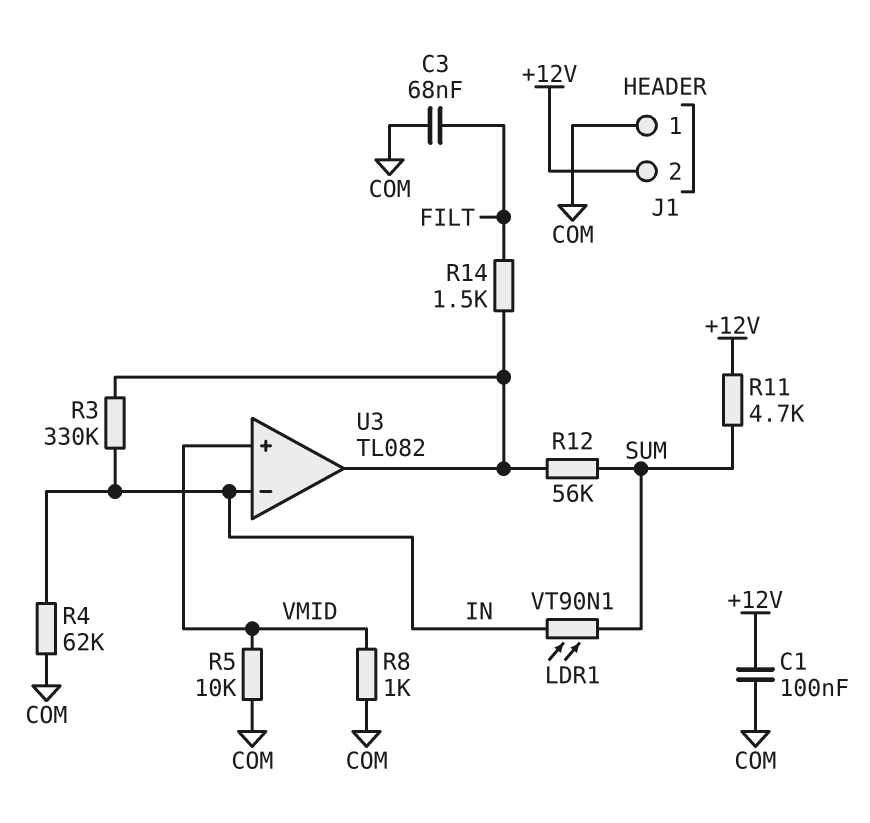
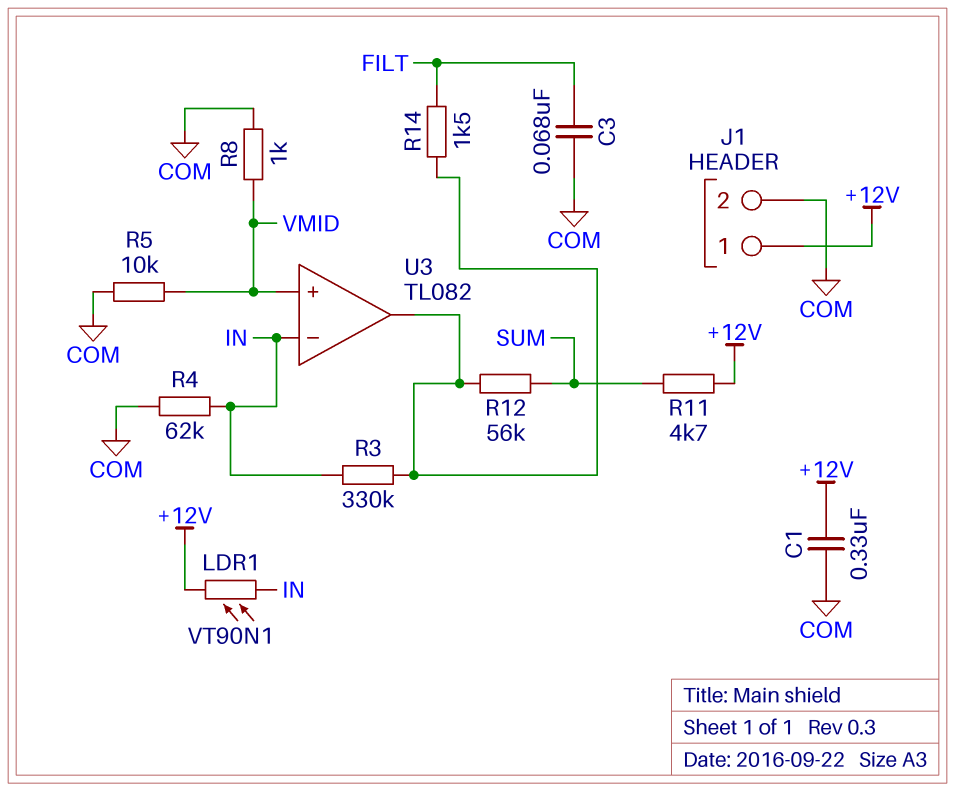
C1: 100nF (+12V, COM) -> 330nF (+12V, COM)
J1 pin 1: COM -> +12V
J1 pin 2: +12V -> COM
LDR1: VT90N1 (IN, SUM) -> VT90N1 (+12V, IN)

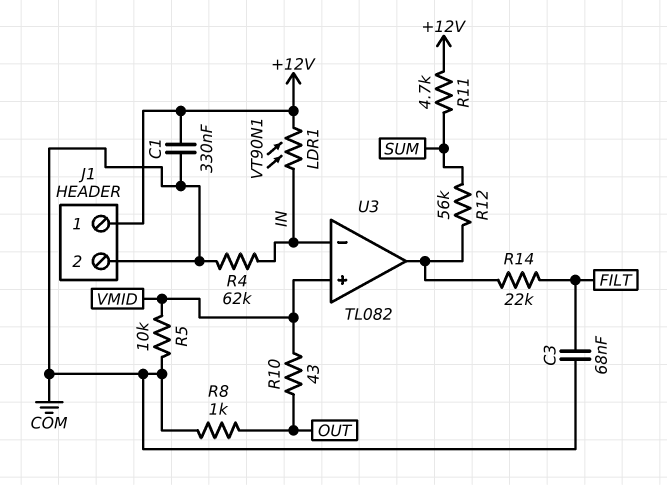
R3: 330k (IN, U3/out) -> none
R8: 1k (COM, VMID) -> 1k (COM, OUT)
R10: none -> 43 (OUT, VMID)
R14: 1.5k (FILT, U3/out) -> 22k (FILT, U3/out)

